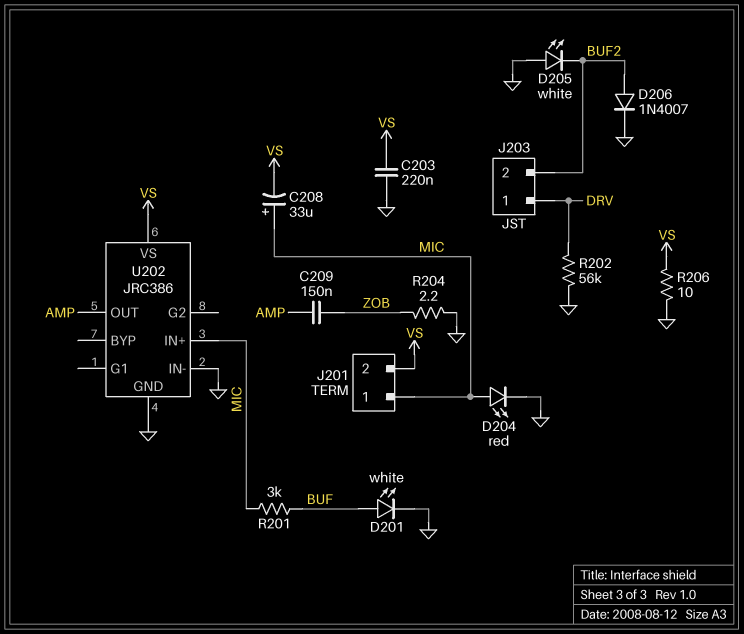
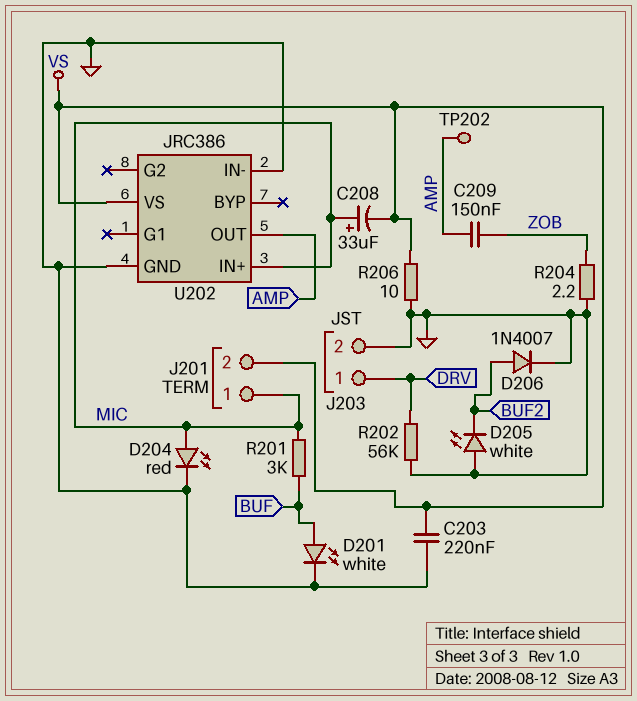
J203 pin 2: BUF2 -> GND
TP202: none -> test point (AMP)

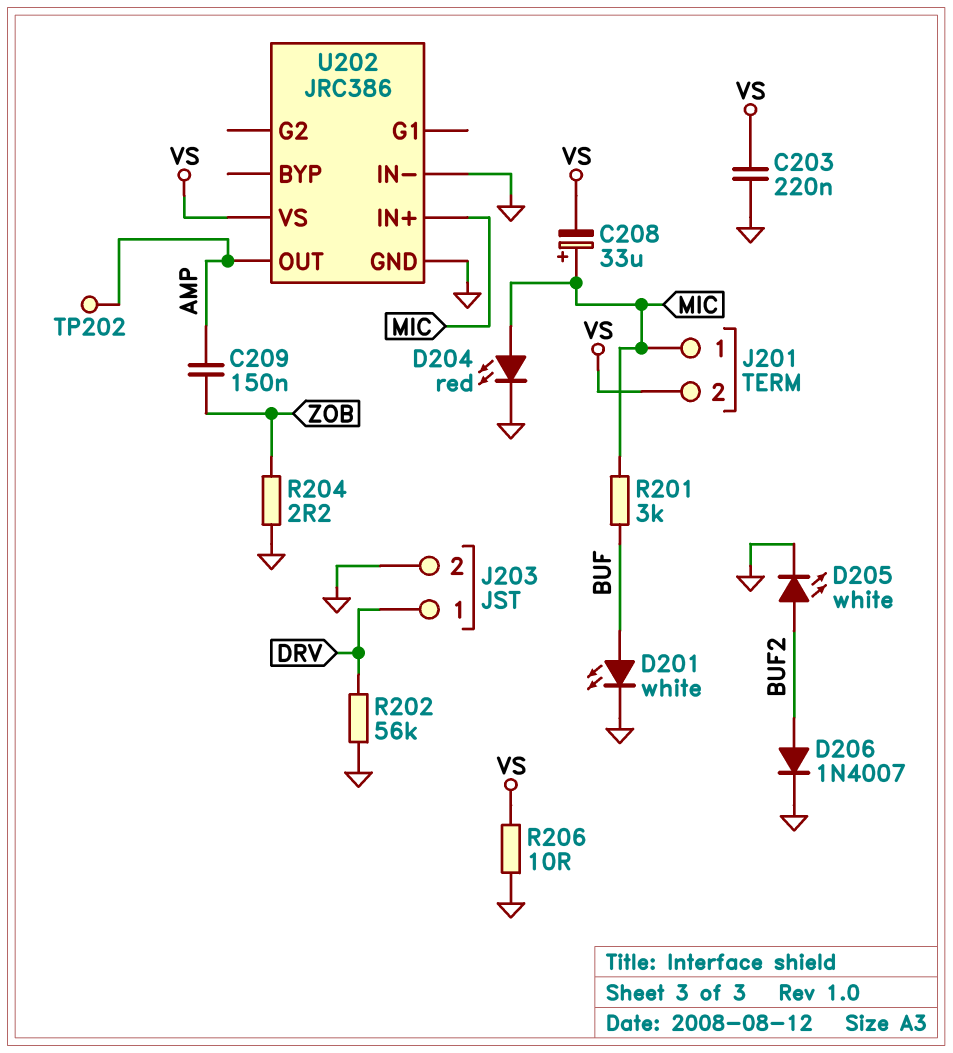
D205: LED white (A GND, K BUF2) -> LED white (A BUF2, K GND)

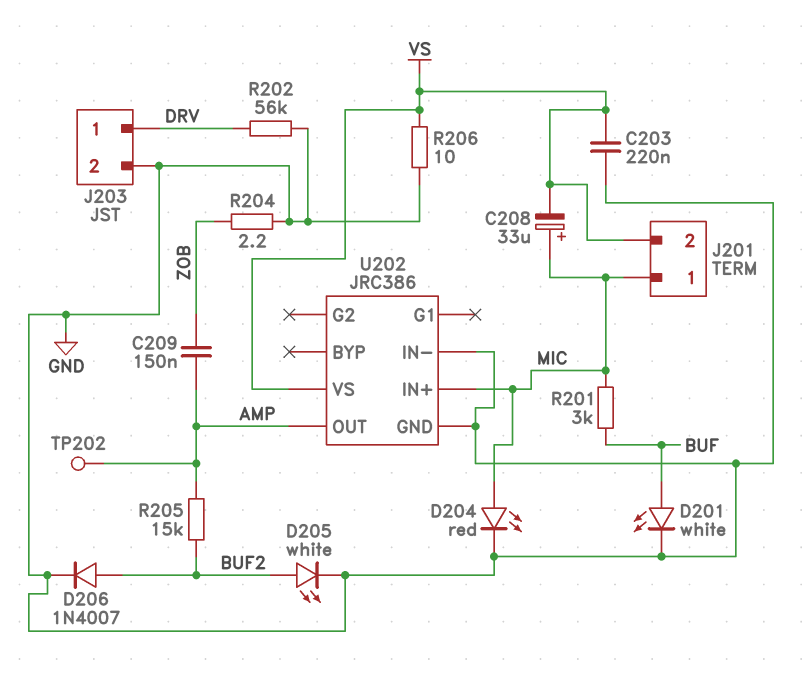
R205: none -> 15k (AMP, BUF2)

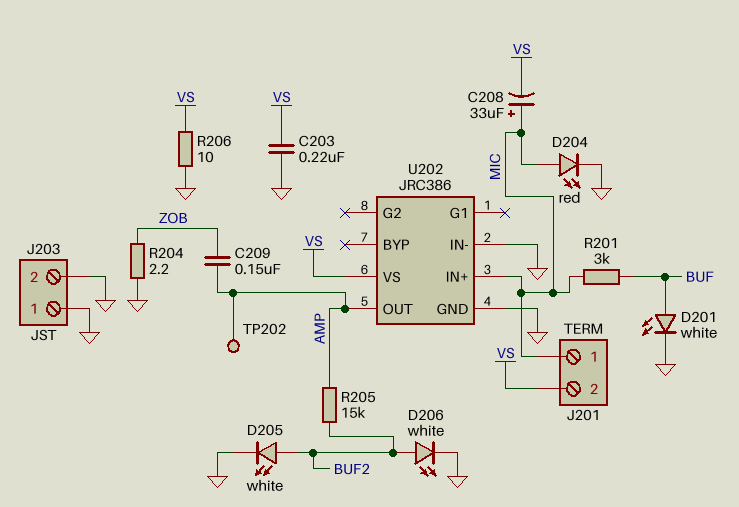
D206: diode 1N4007 (A BUF2, K GND) -> LED white (A BUF2, K GND)
J203 pin 1: DRV -> GND
R202: 56k (DRV, GND) -> none

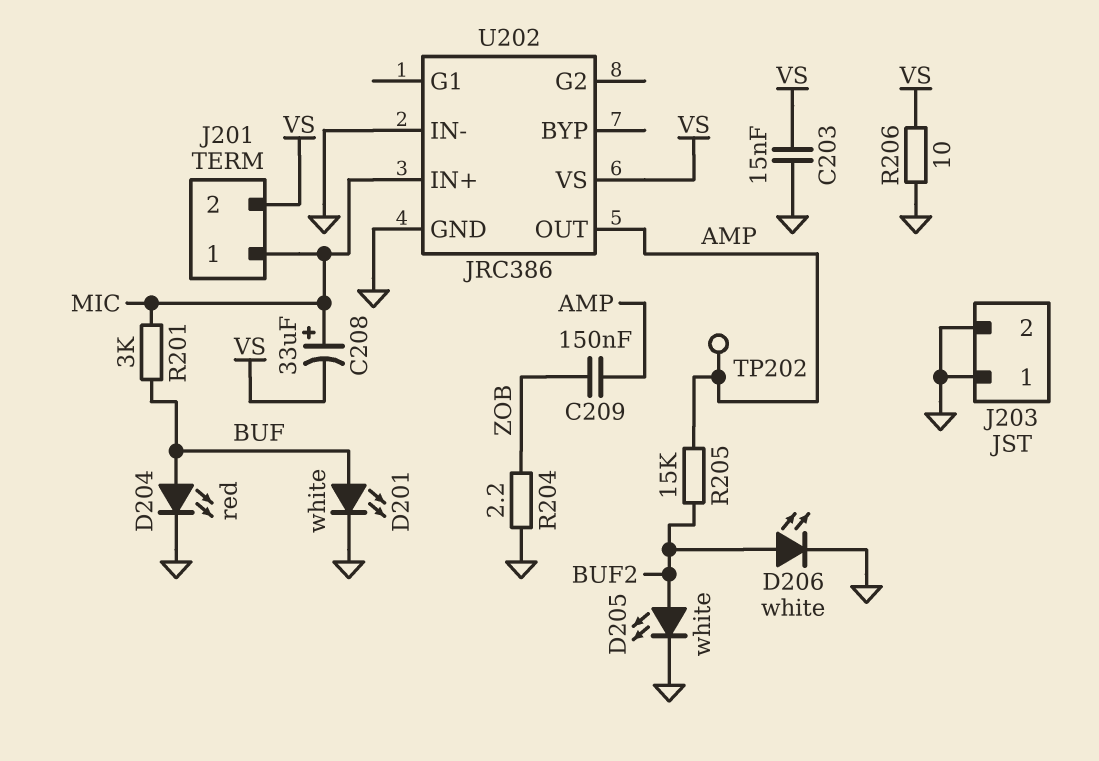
C203: 220nF (GND, VS) -> 15nF (GND, VS)
D204: LED red (A MIC, K GND) -> LED red (A BUF, K GND)

